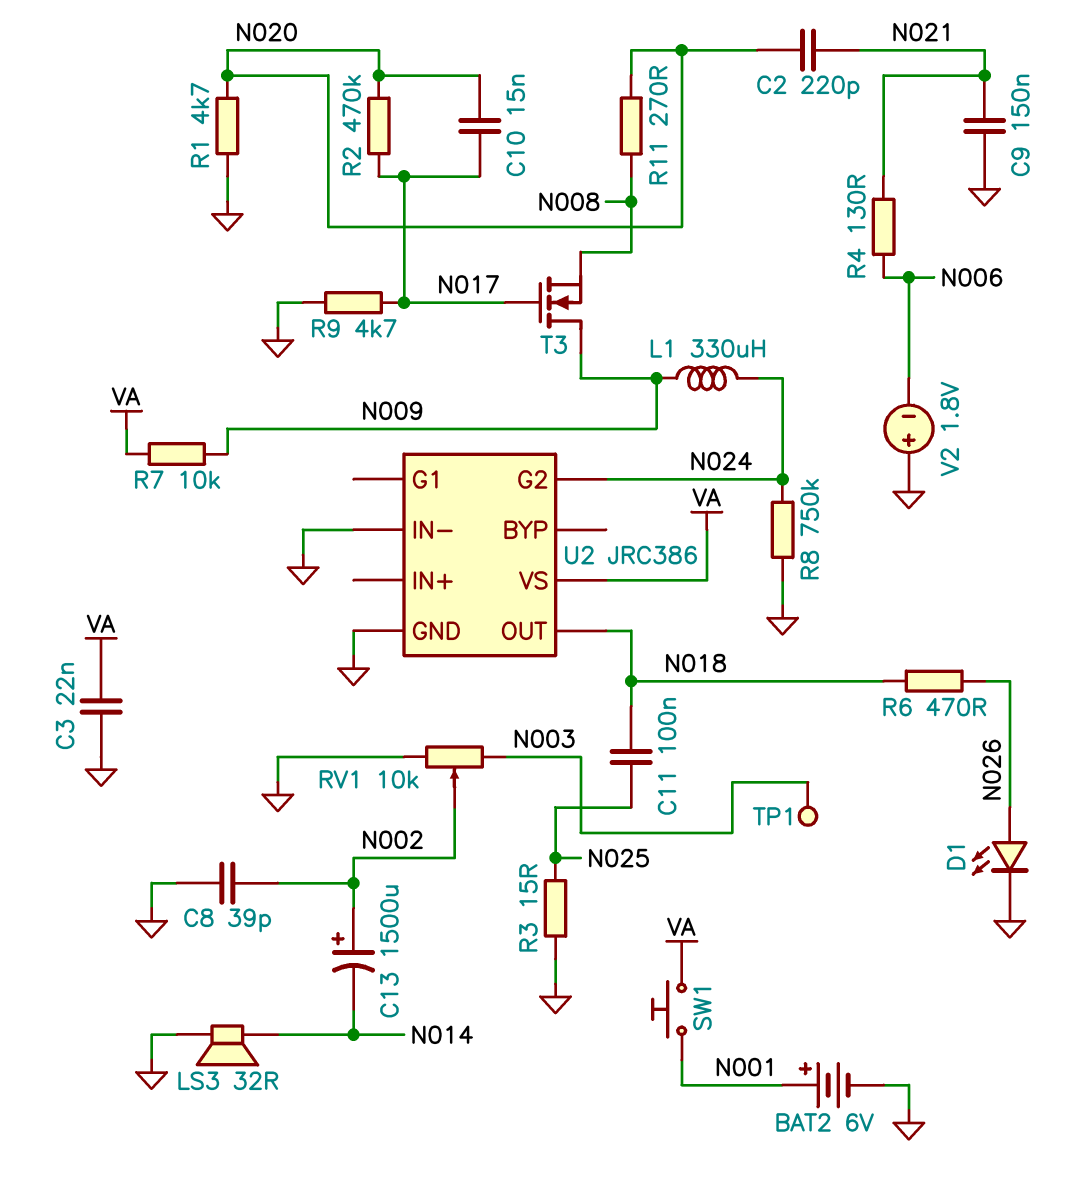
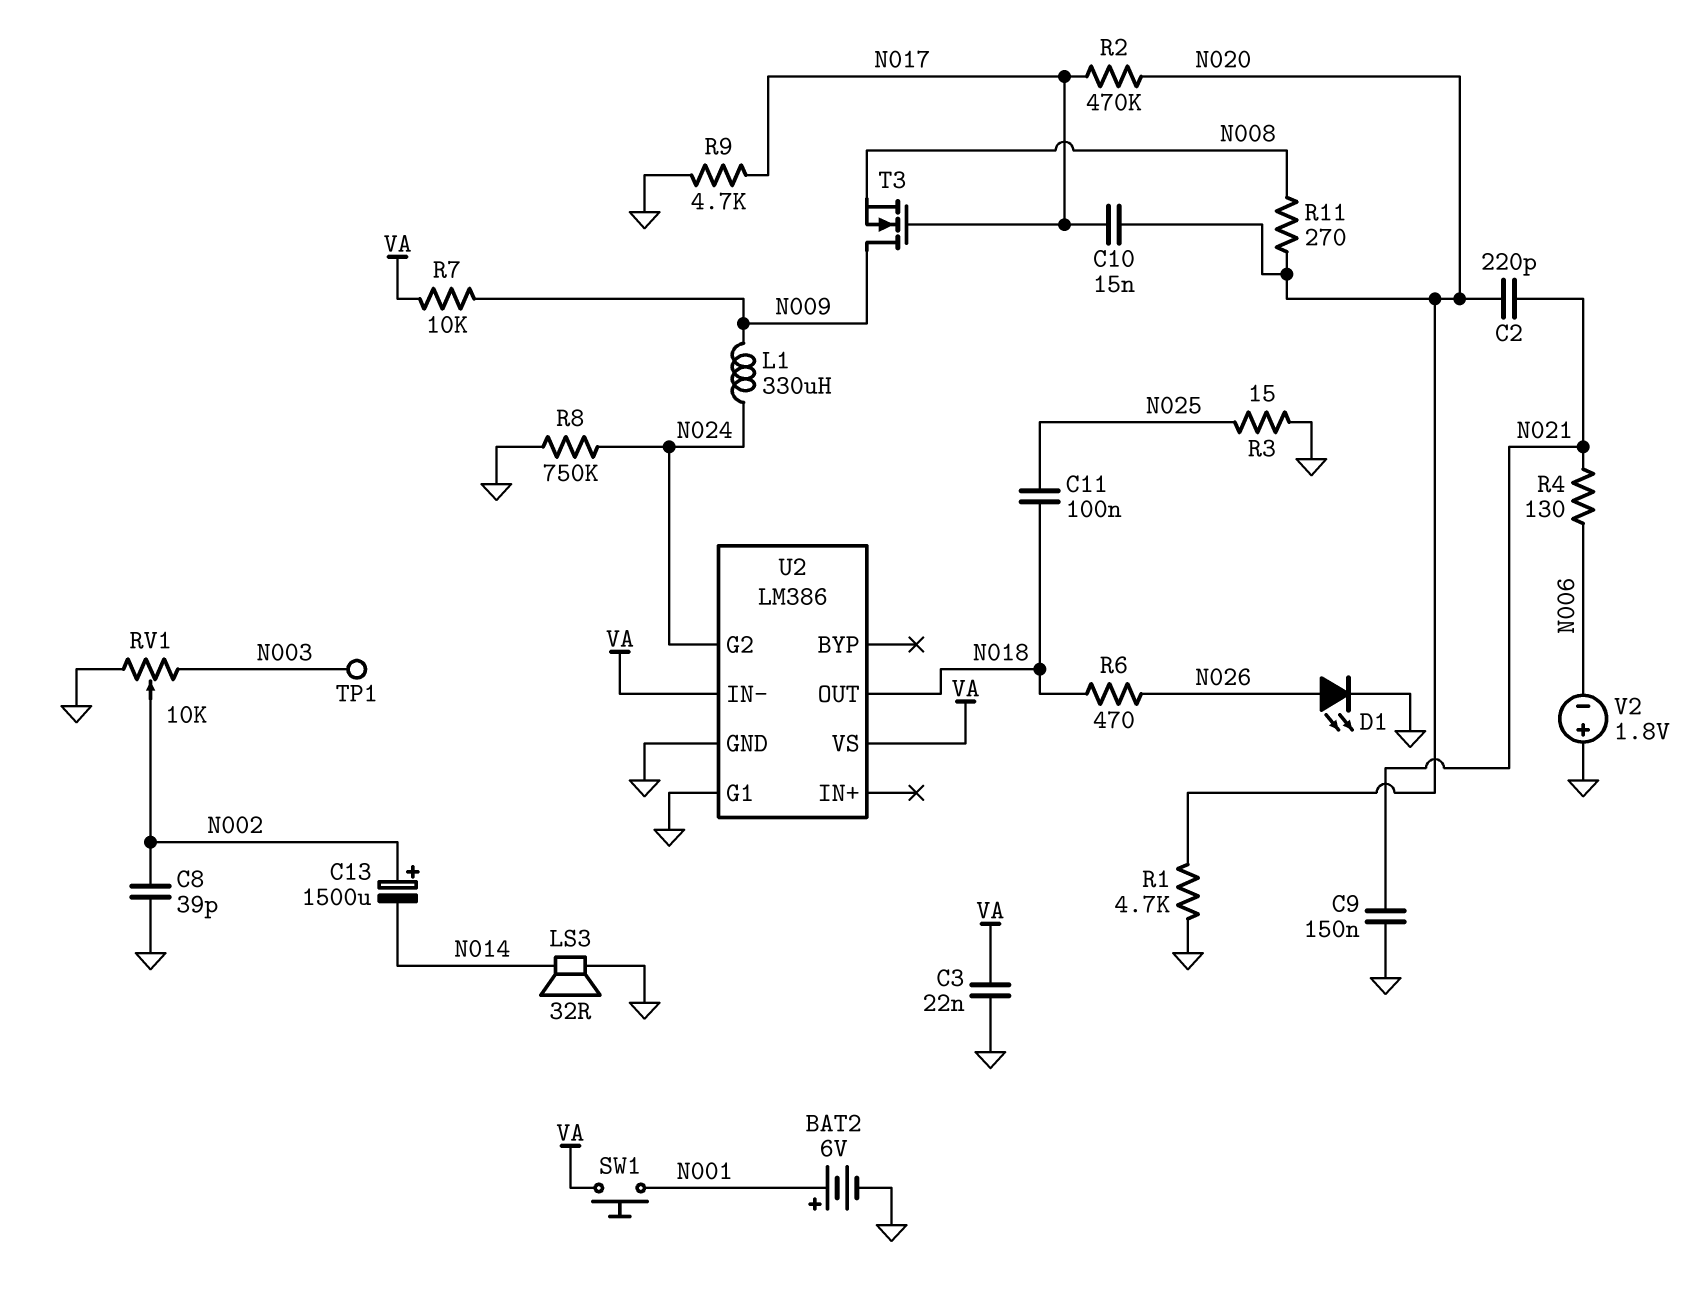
U2: JRC386 -> LM386
U2 pin G1: none -> GND
U2 pin IN-: GND -> VA

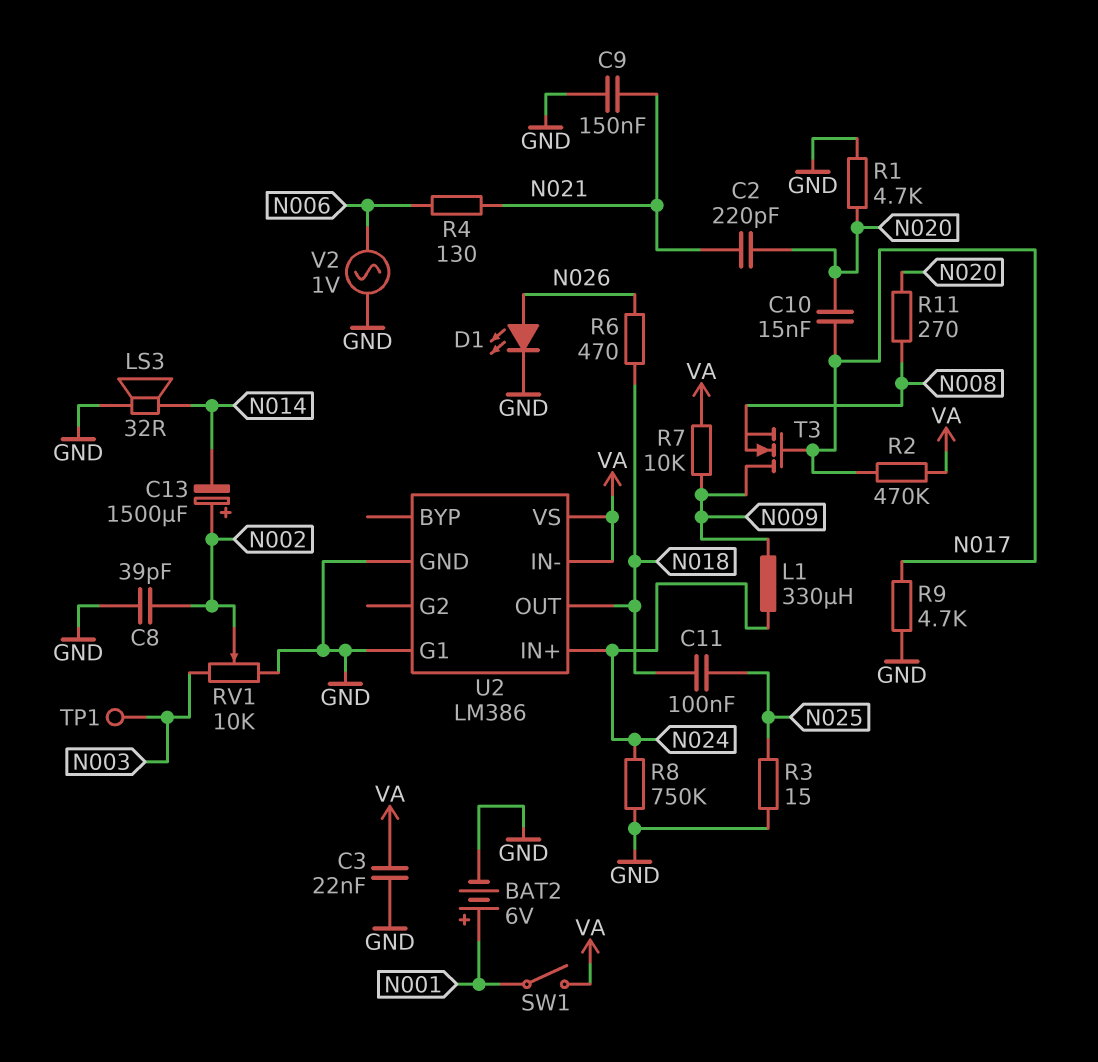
R2: 470k (N017, N020) -> 470k (N017, VA)
SW1: button (N001, VA) -> switch (N001, VA)
U2 pin G2: N024 -> none
U2 pin IN+: none -> N024
V2: 1.8V (plus GND, minus N006) -> AC 1V (GND, N006)

